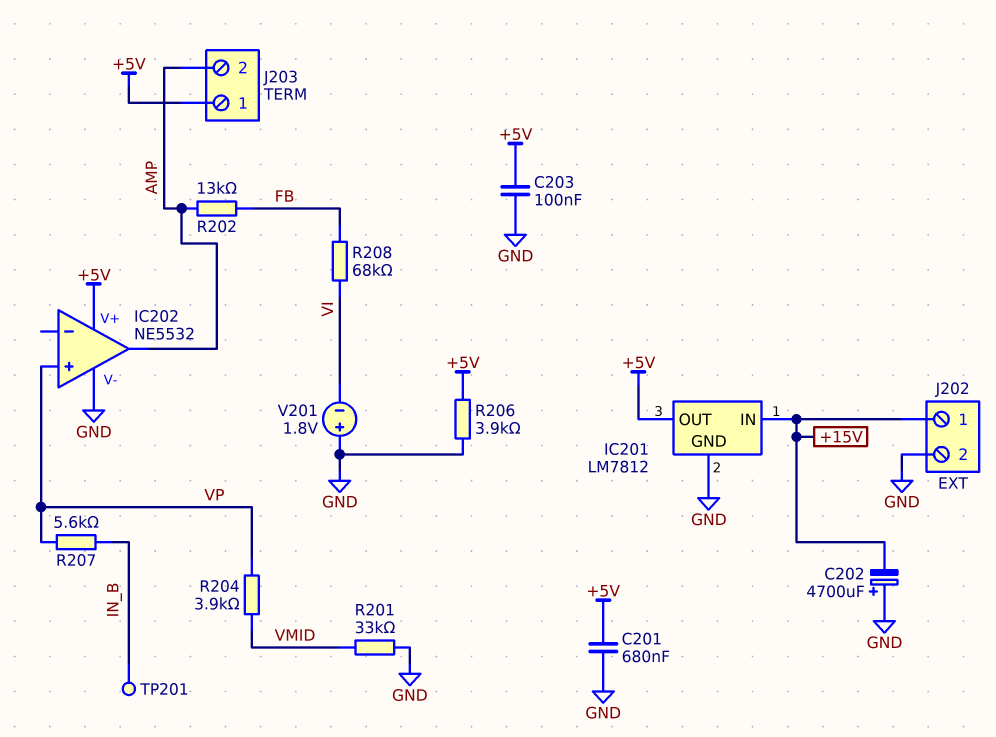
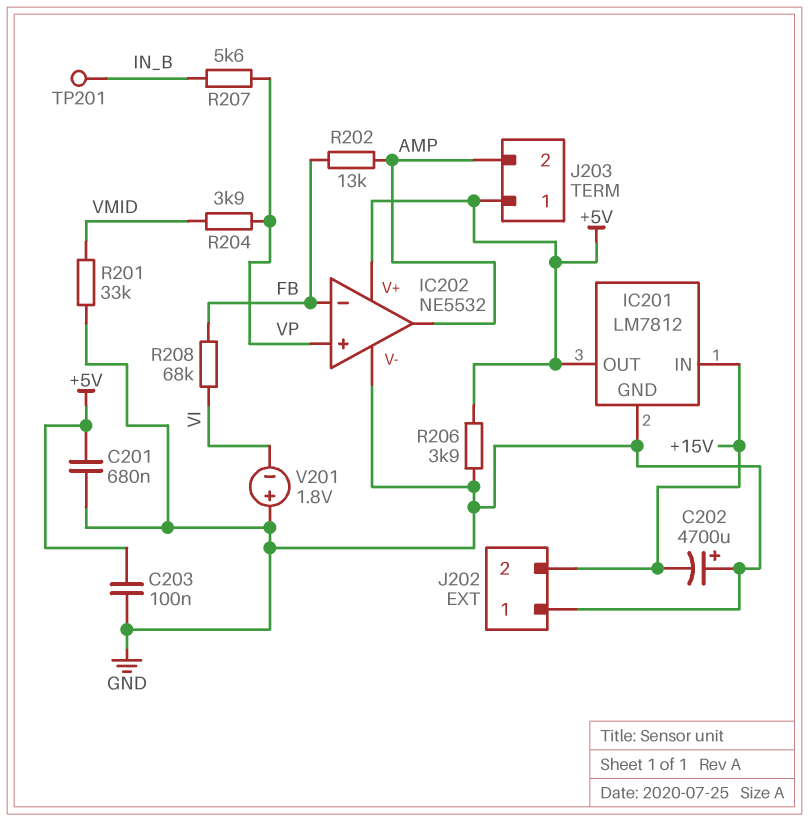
IC202 pin in-: none -> FB
J202 pin 1: +15V -> GND
J202 pin 2: GND -> +15V

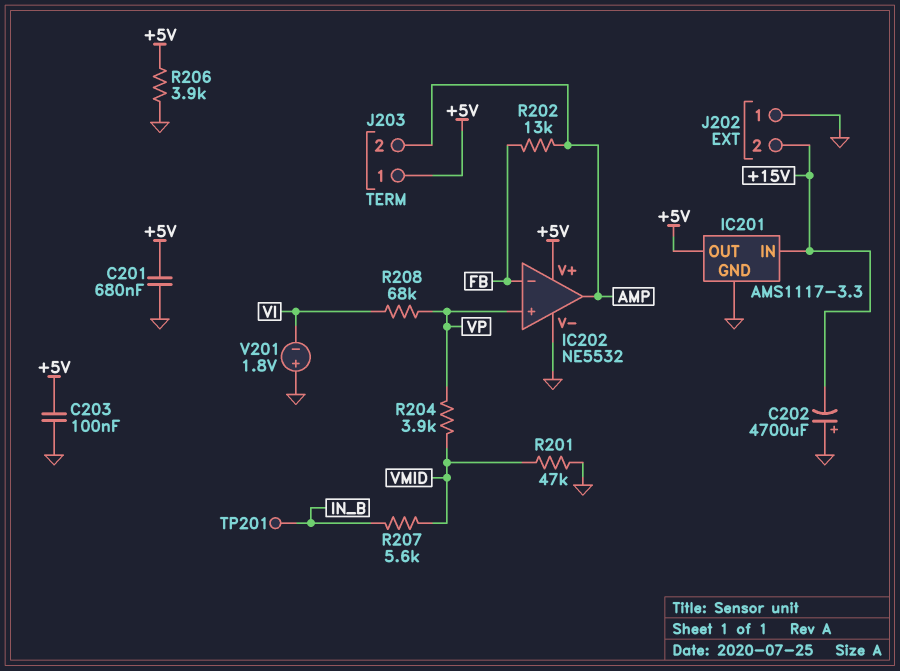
IC201: LM7812 -> AMS1117-3.3
R201: 33k (GND, VMID) -> 47k (GND, VMID)
R207: 5.6k (IN_B, VP) -> 5.6k (IN_B, VMID)
R208: 68k (FB, VI) -> 68k (VI, VP)

